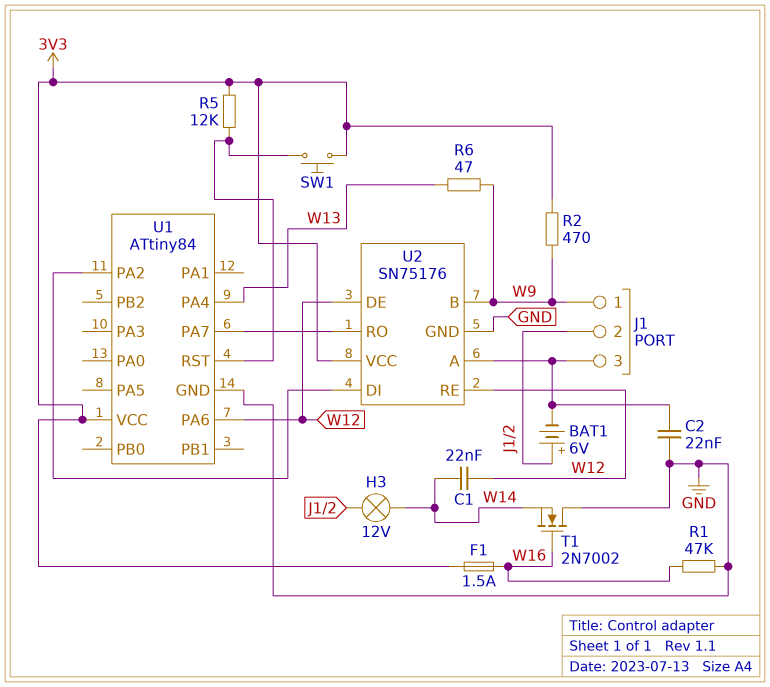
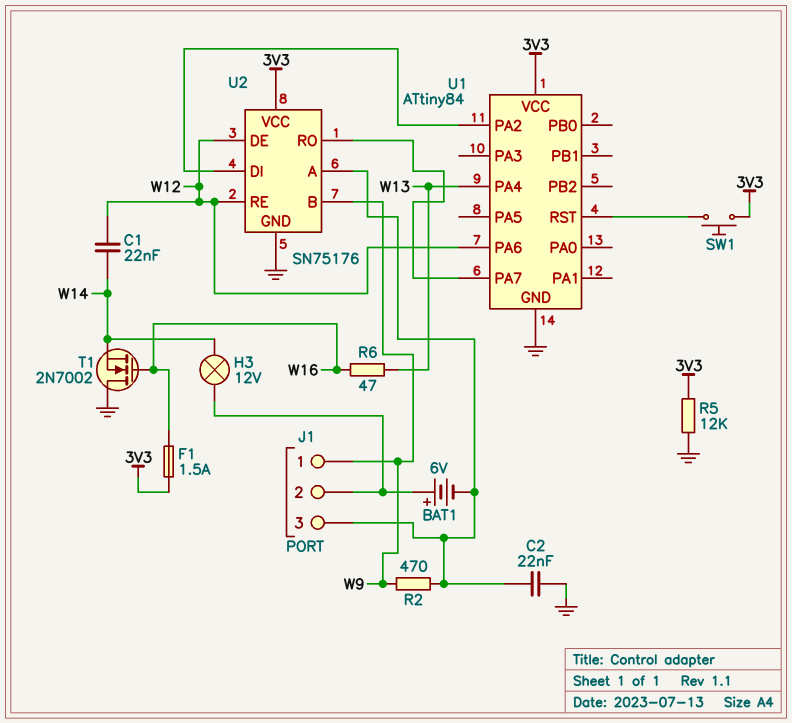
R1: 47k (GND, W16) -> none
R2: 470 (3V3, W9) -> 470 (J1/3, W9)
R5: 12k (3V3, U1/RST) -> 12k (3V3, GND)
R6: 47 (W9, W13) -> 47 (W13, W16)

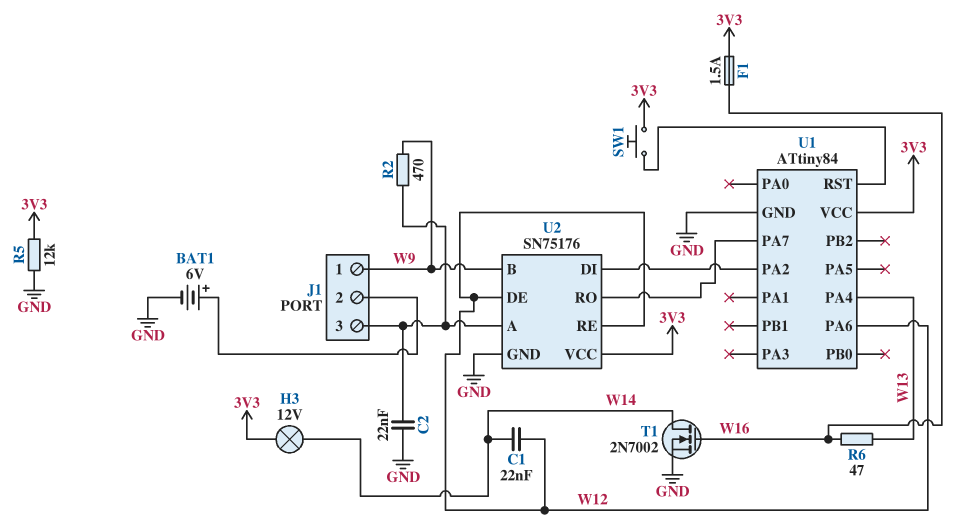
BAT1: 6V (plus J1/2, minus J1/3) -> 6V (plus J1/2, minus GND)
H3: lamp 12V (J1/2, W14) -> lamp 12V (3V3, W14)
T1: NMOS 2N7002 (G W16, D GND, S W14) -> NMOS 2N7002 (G W16, D W14, S GND)

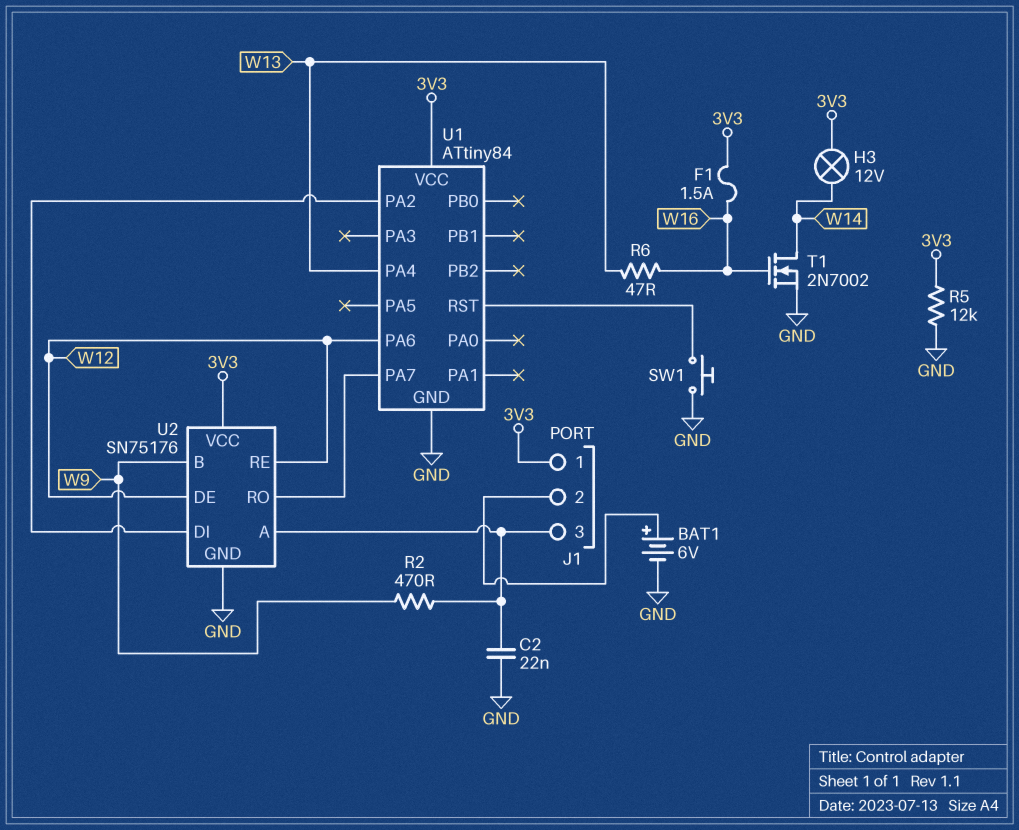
C1: 22nF (W12, W14) -> none
J1 pin 1: W9 -> 3V3
SW1: button (3V3, U1/RST) -> button (GND, U1/RST)

